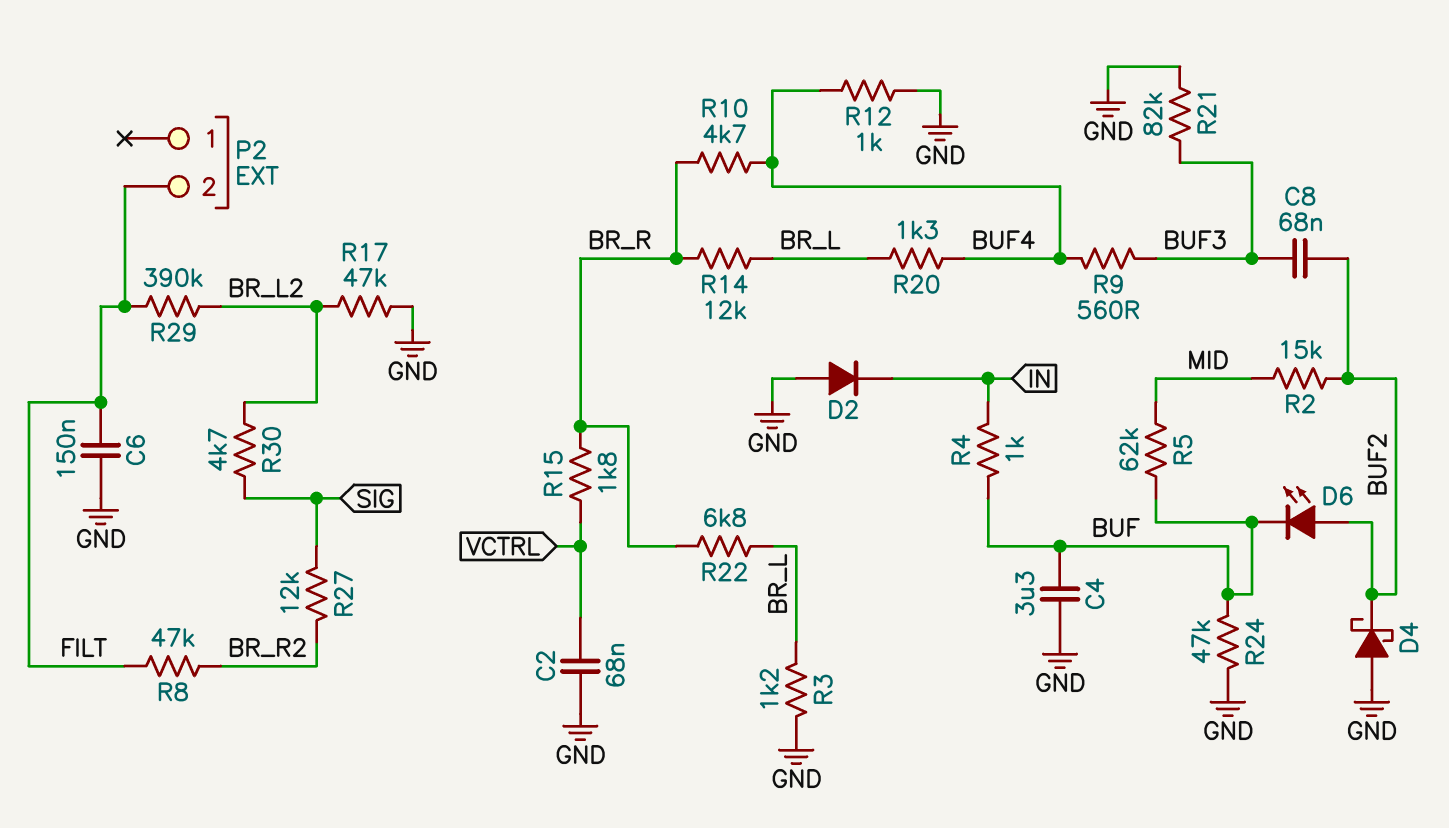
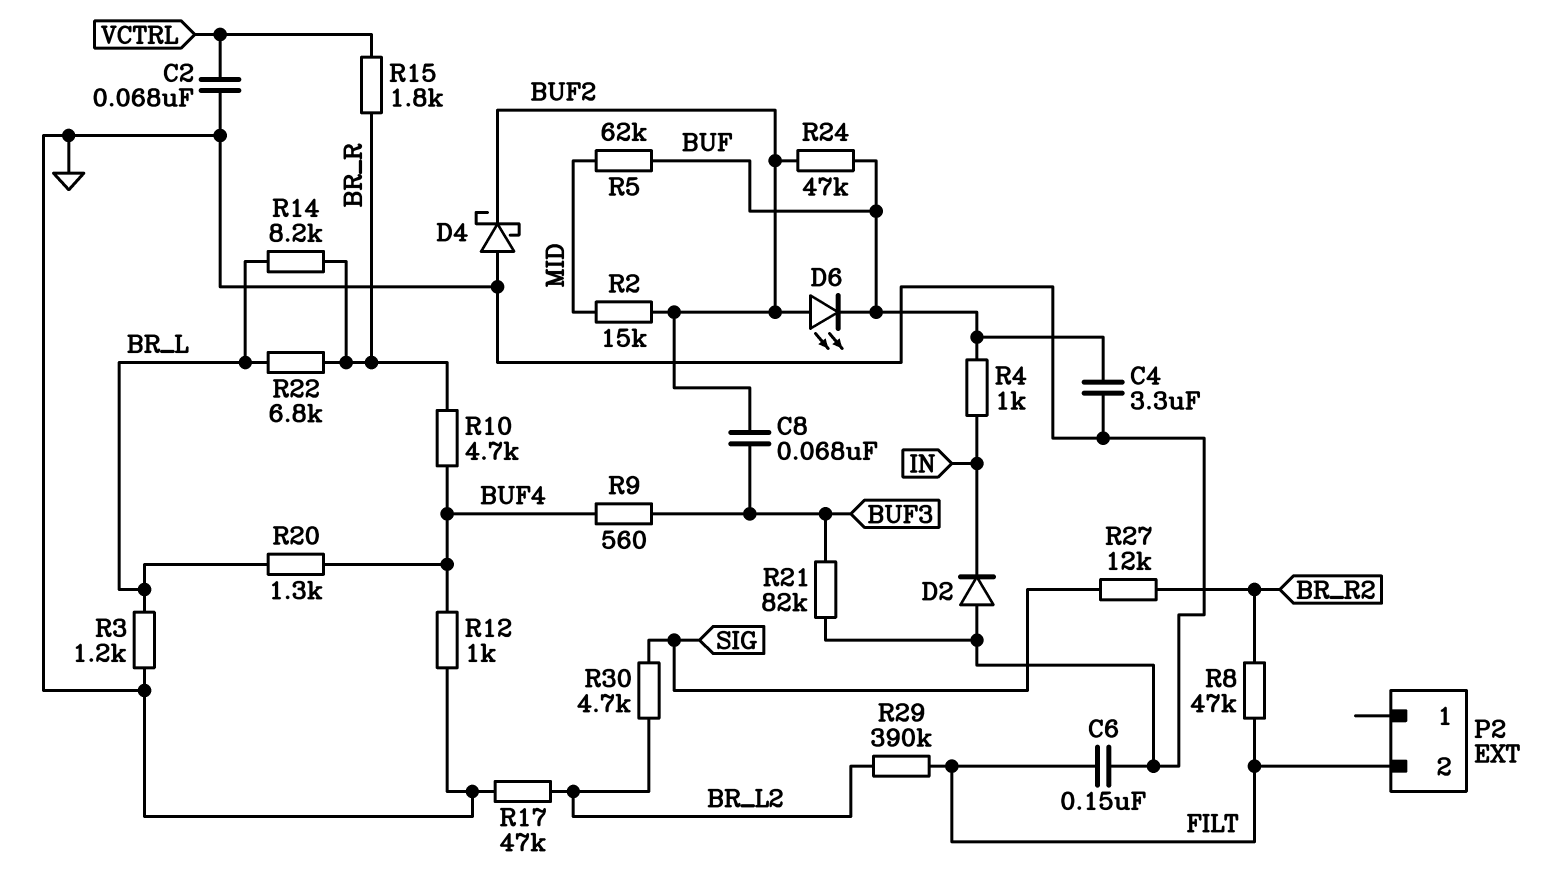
R14: 12k (BR_L, BR_R) -> 8.2k (BR_L, BR_R)
R24: 47k (BUF, GND) -> 47k (BUF, BUF2)

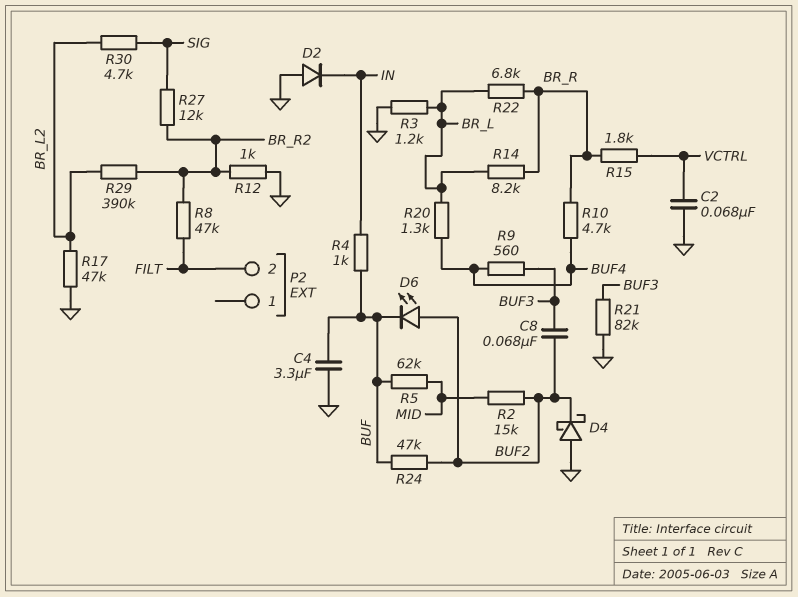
C6: 150nF (FILT, GND) -> none
R12: 1k (BUF4, GND) -> 1k (BR_R2, GND)
R29: 390k (BR_L2, FILT) -> 390k (BR_L2, BR_R2)

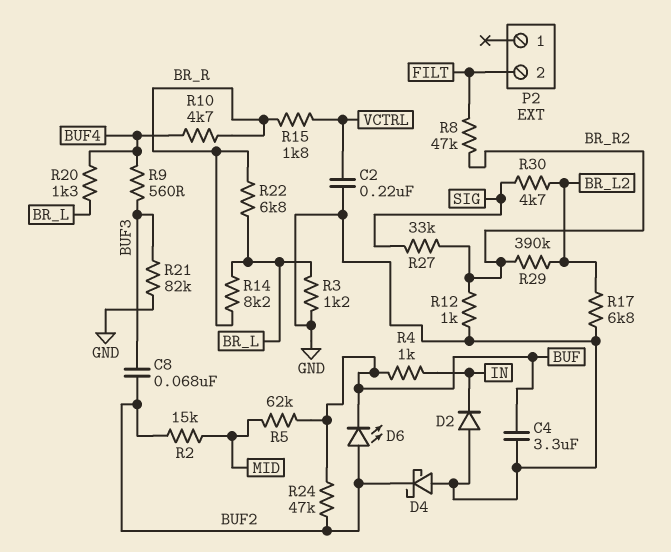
C2: 68nF (GND, VCTRL) -> 220nF (GND, VCTRL)
R17: 47k (BR_L2, GND) -> 6.8k (BR_L2, GND)
R27: 12k (BR_R2, SIG) -> 33k (BR_R2, SIG)

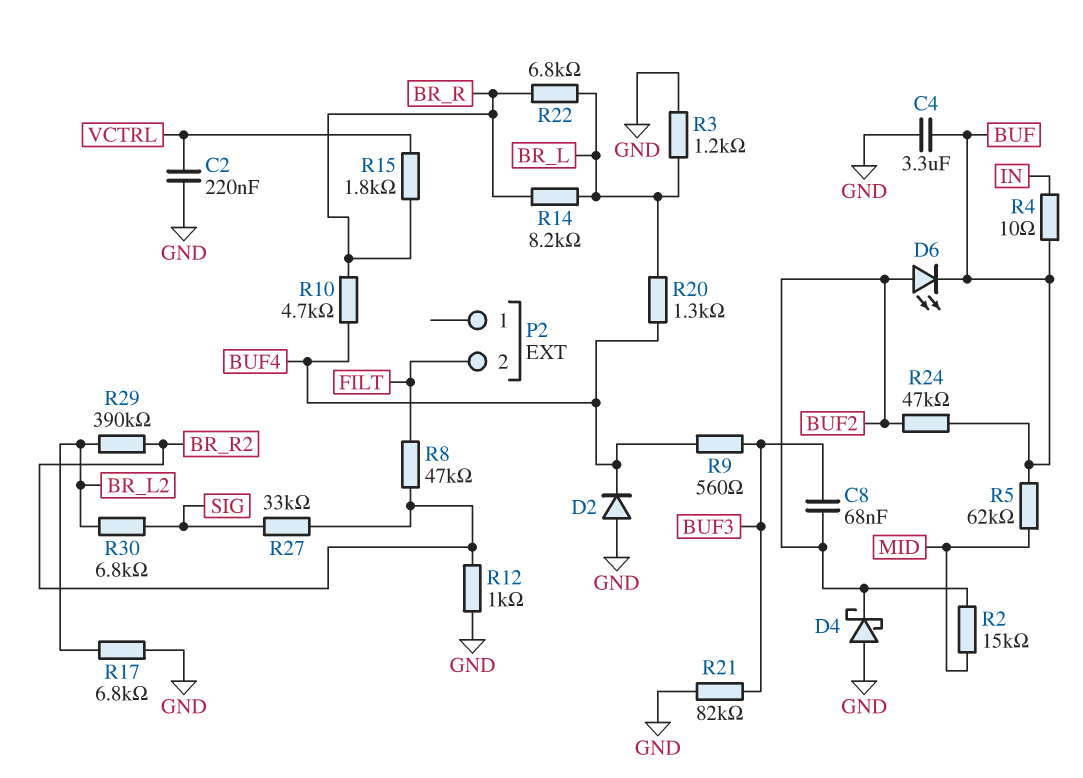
D2: diode (A GND, K IN) -> diode (A GND, K BUF4)
R4: 1k (BUF, IN) -> 10 (BUF, IN)
R30: 4.7k (BR_L2, SIG) -> 6.8k (BR_L2, SIG)

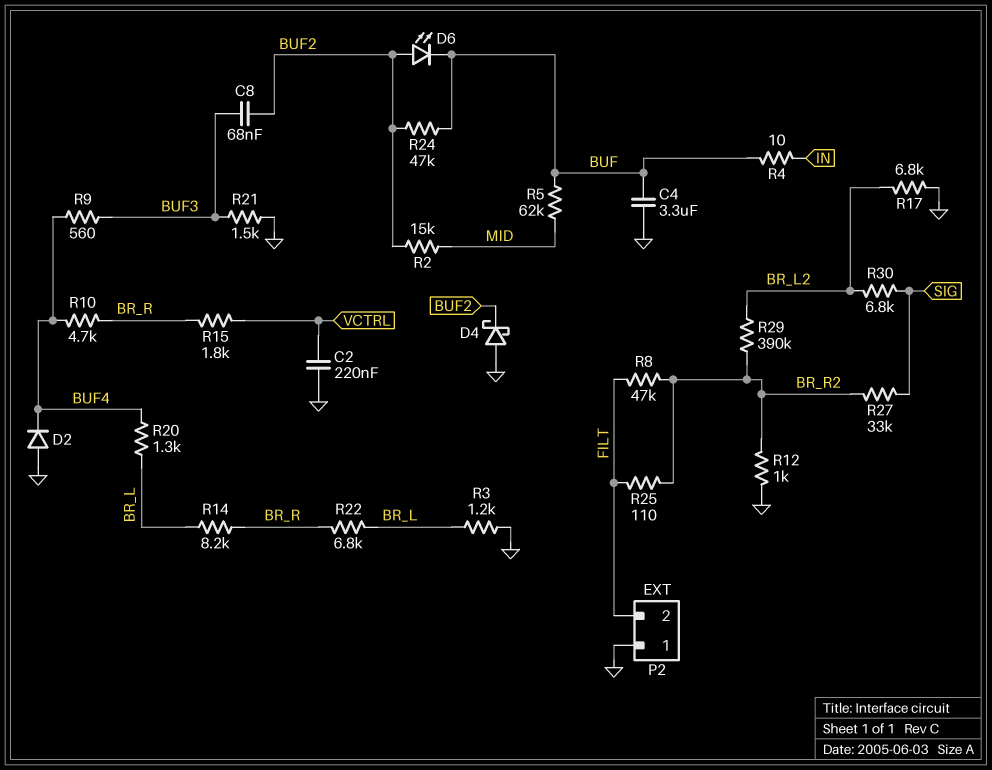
P2 pin 1: none -> GND
R21: 82k (BUF3, GND) -> 1.5k (BUF3, GND)
R25: none -> 110 (BR_R2, FILT)

